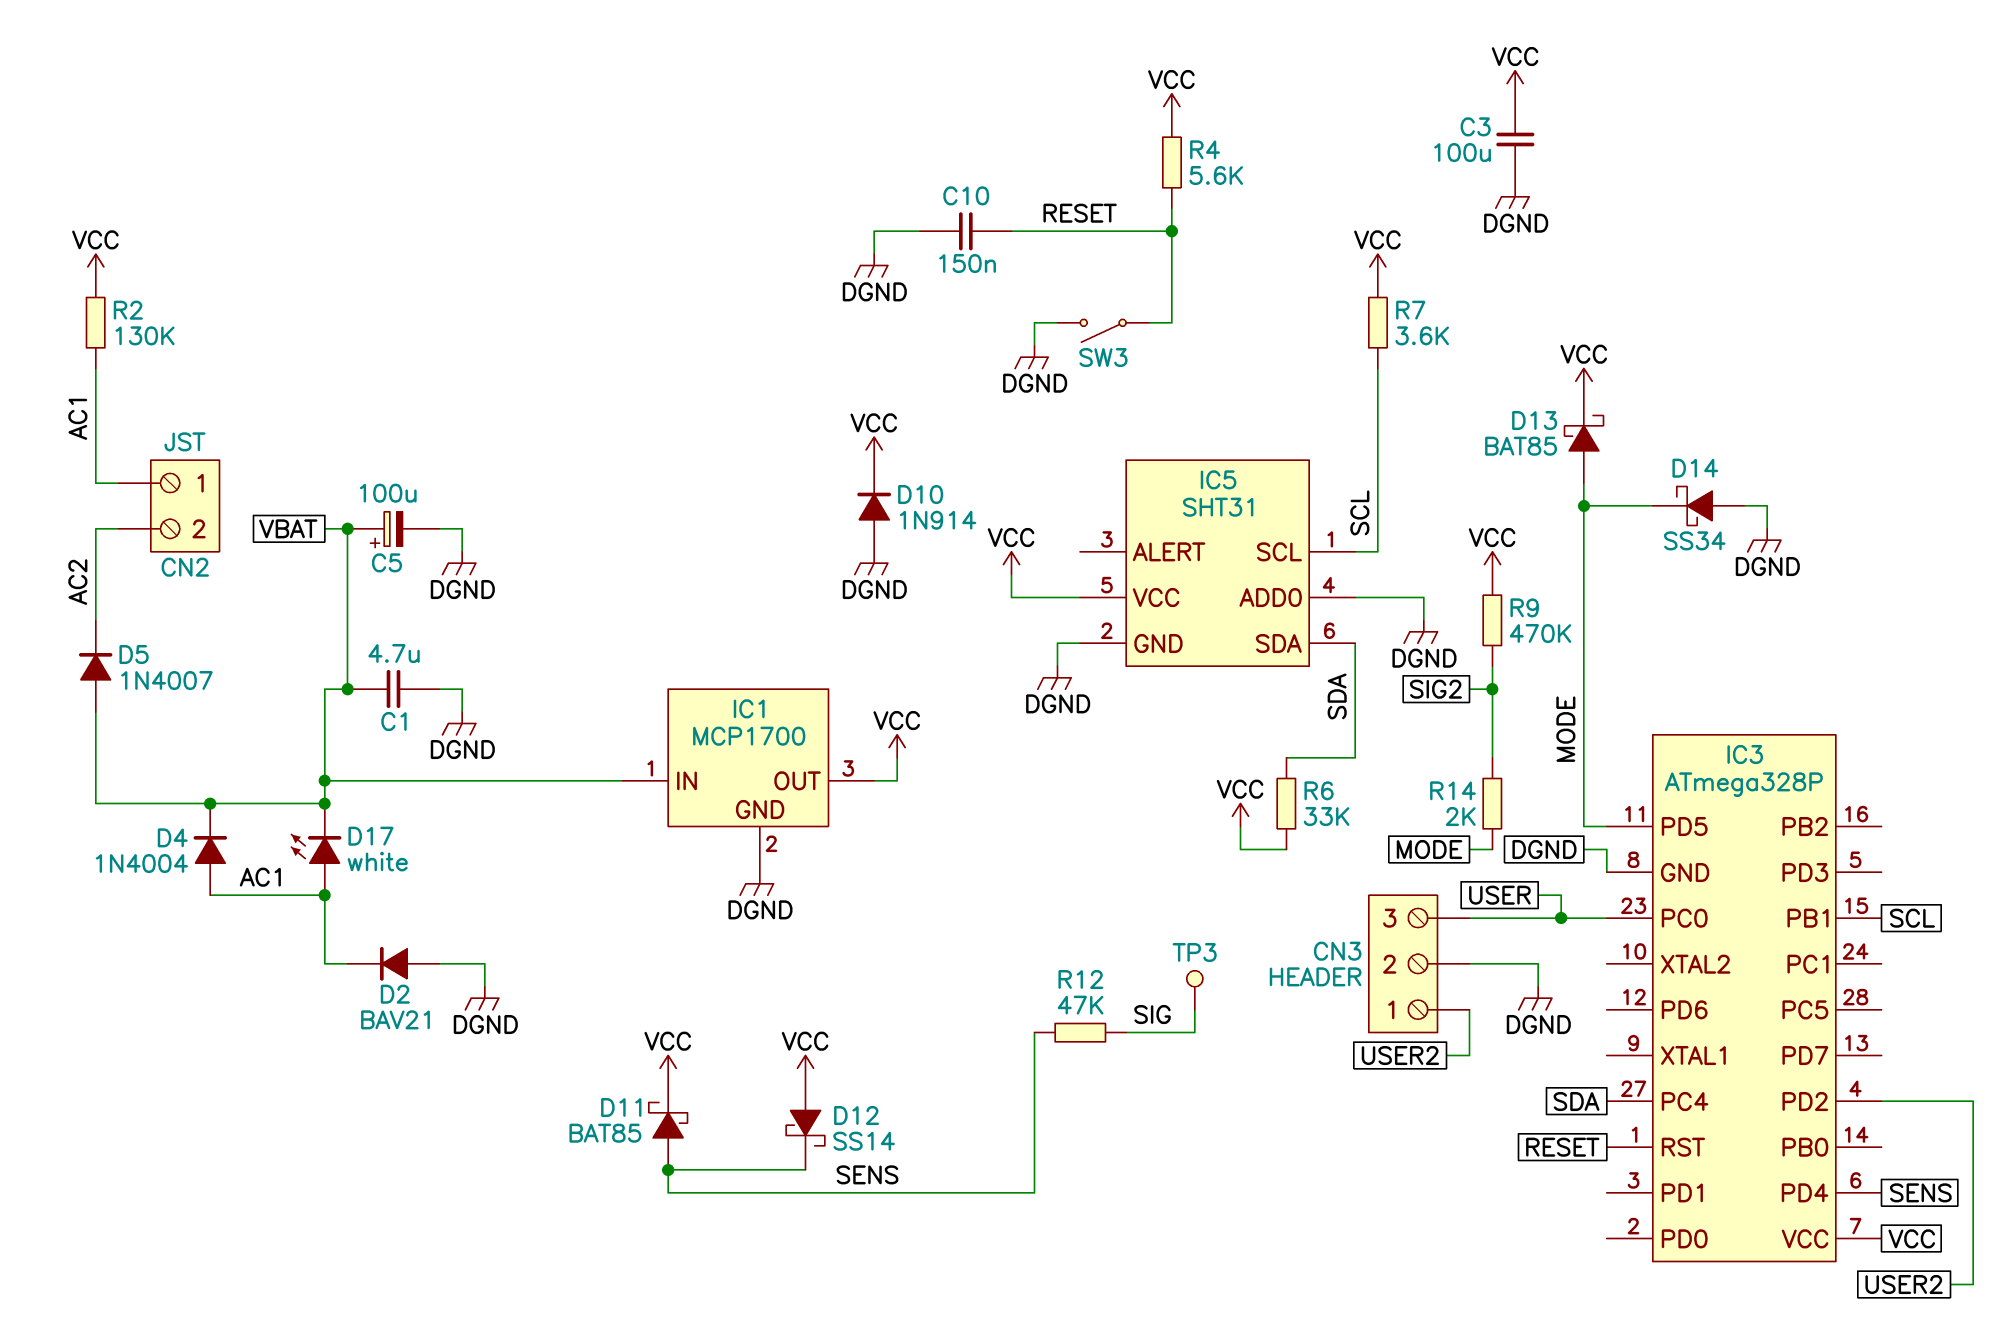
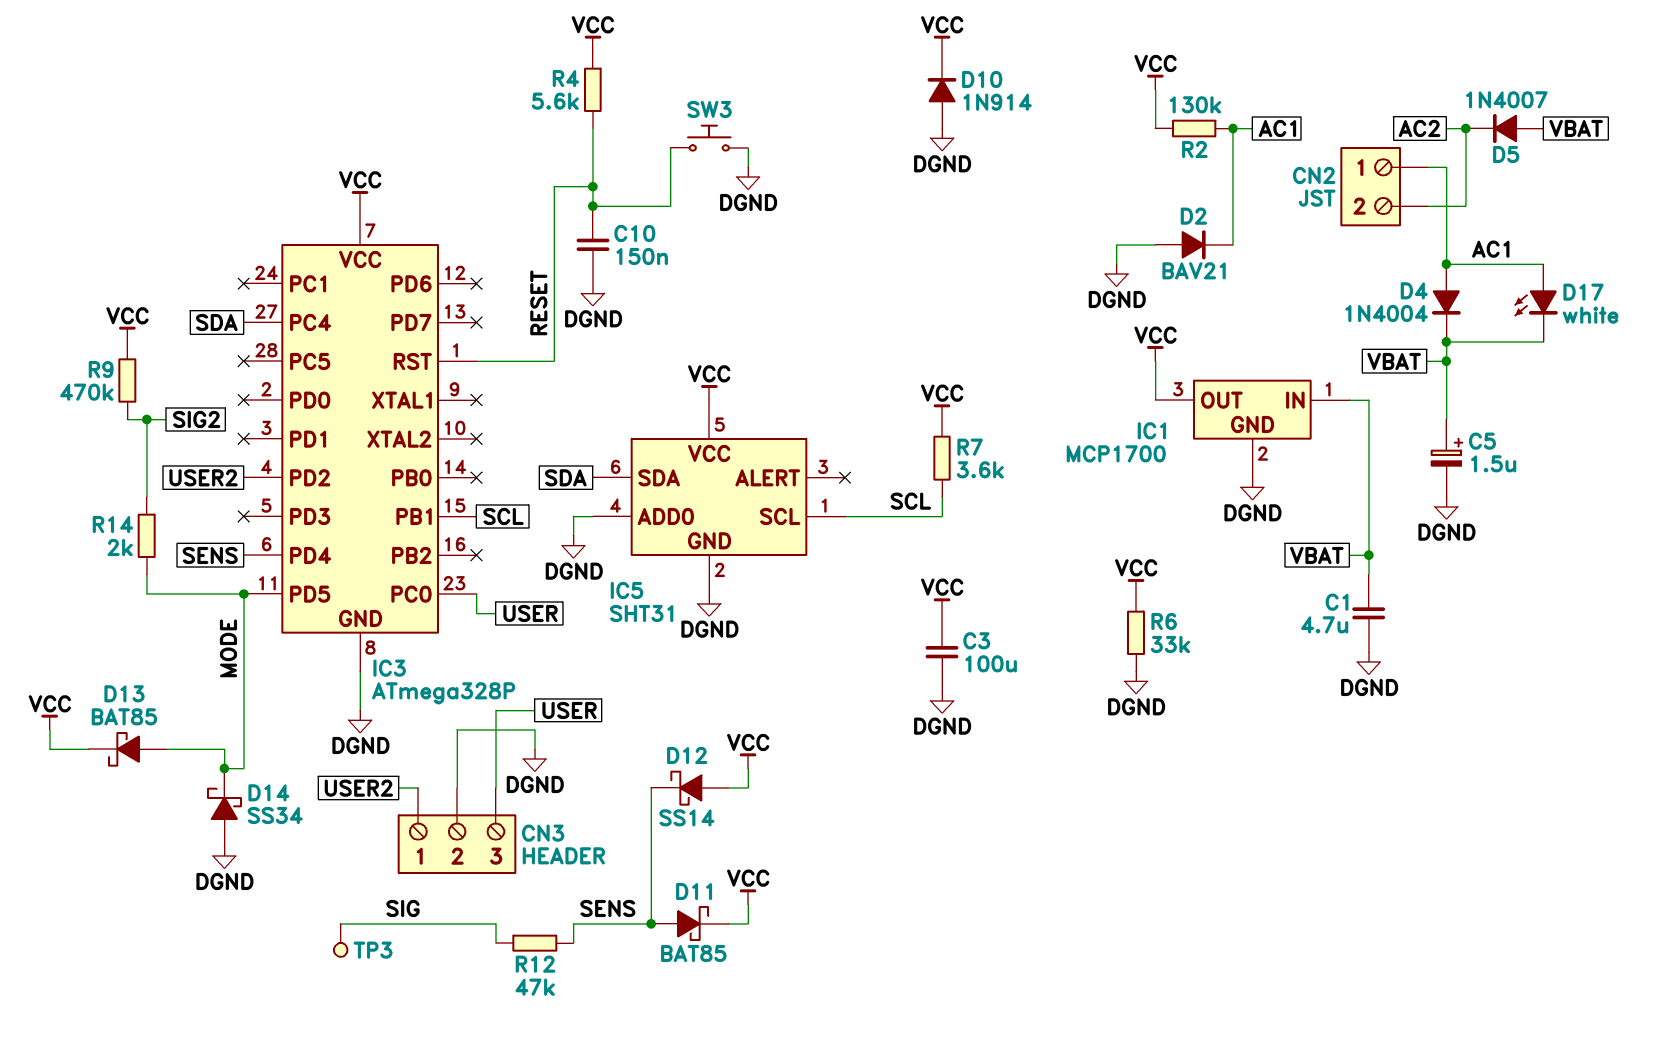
C5: 100uF (plus VBAT, minus DGND) -> 1.5uF (plus VBAT, minus DGND)
R6: 33k (SDA, VCC) -> 33k (DGND, VCC)
SW3: switch (DGND, RESET) -> button (DGND, RESET)

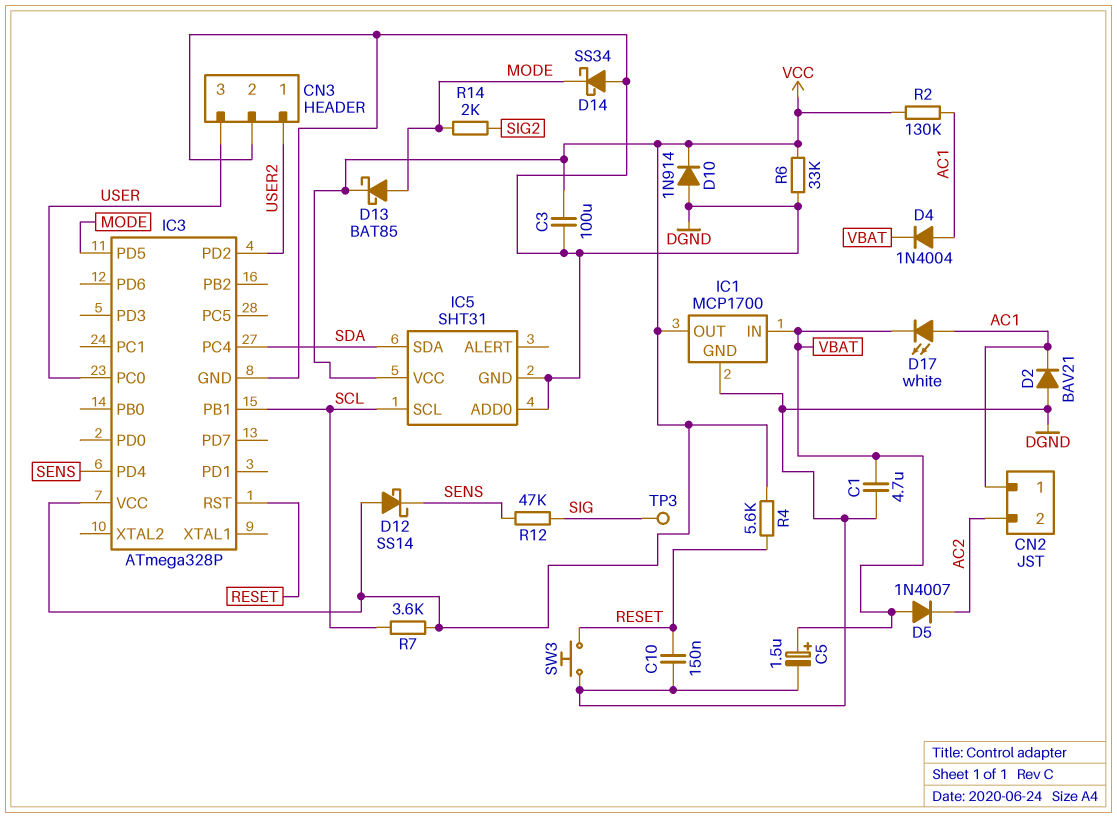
D11: schottky BAT85 (A SENS, K VCC) -> none
R9: 470k (SIG2, VCC) -> none

